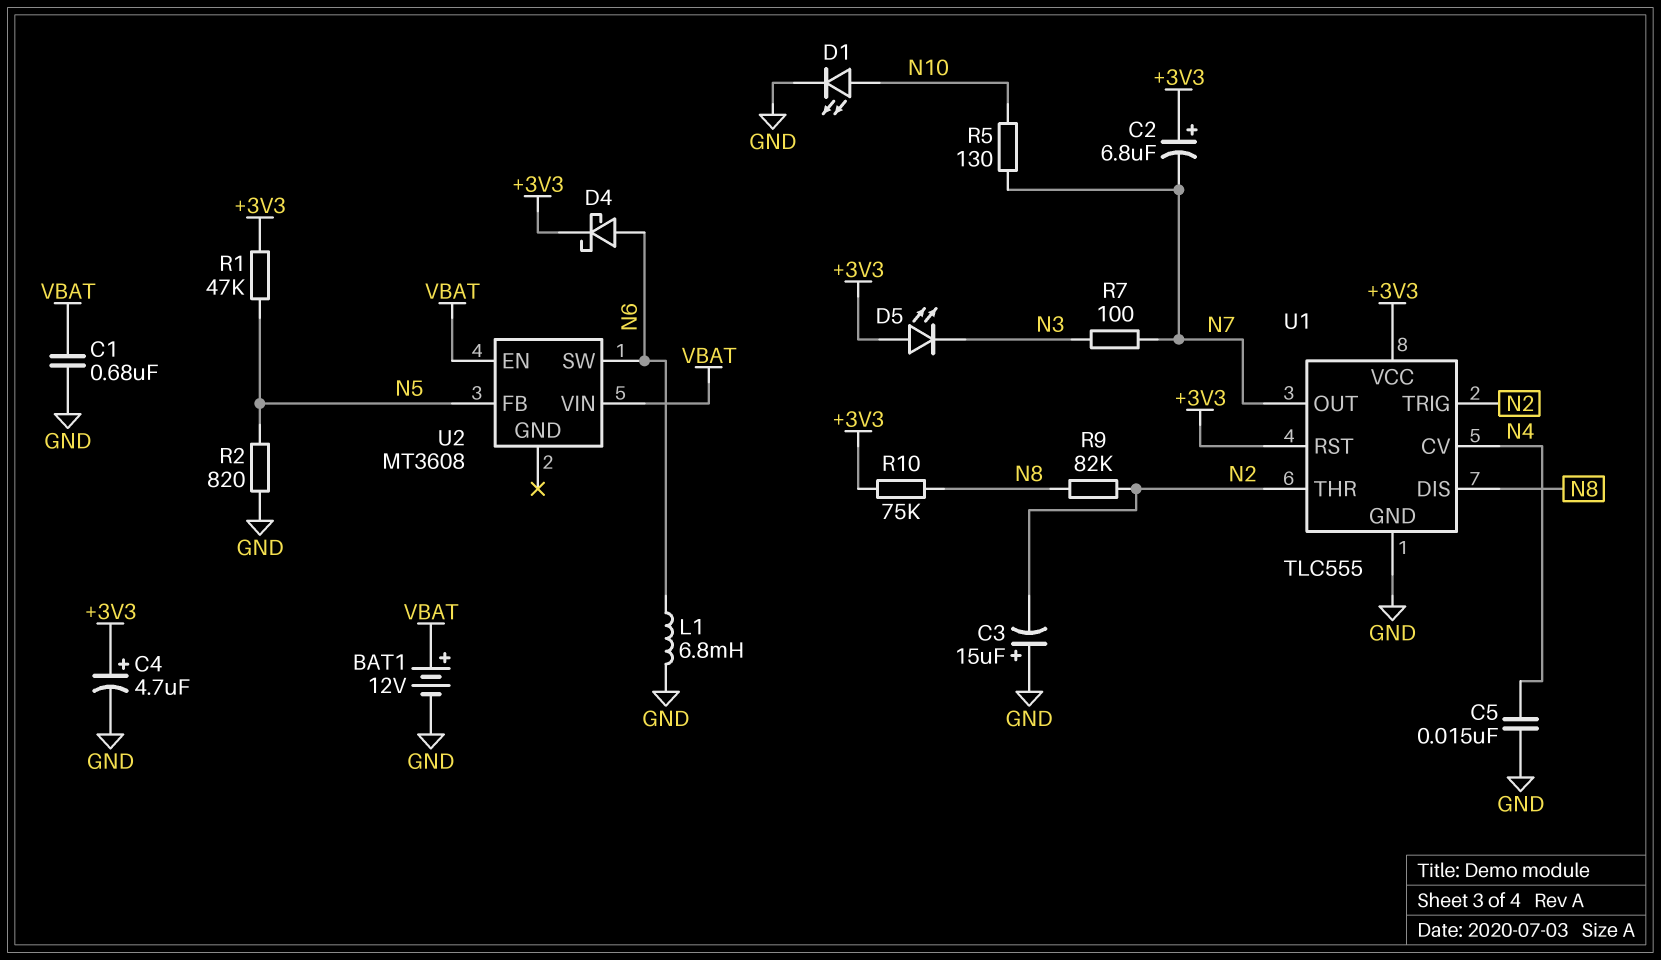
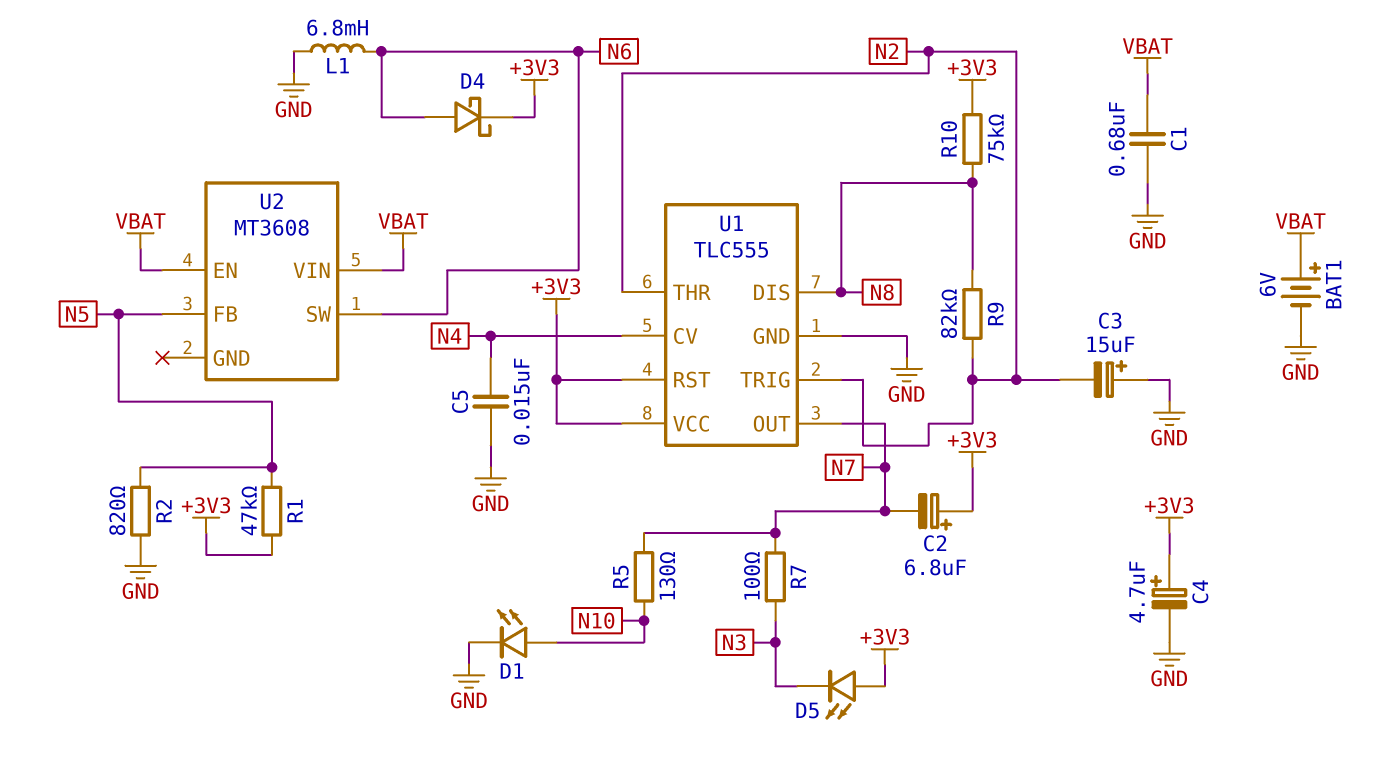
BAT1: 12V (plus VBAT, minus GND) -> 6V (plus VBAT, minus GND)

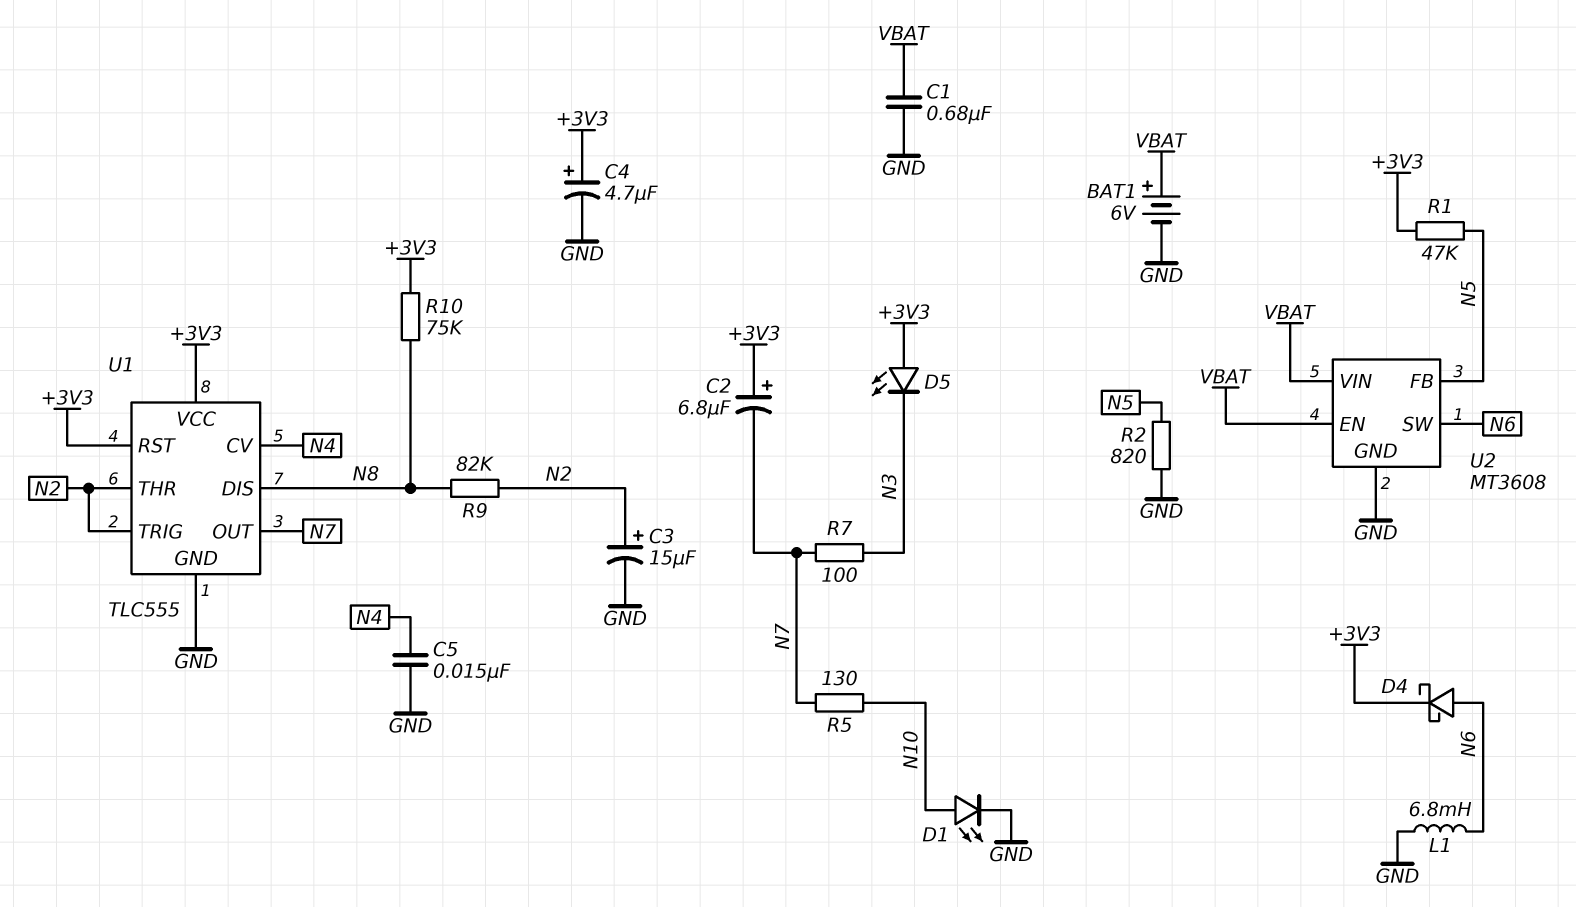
C3: 15uF (plus GND, minus N2) -> 15uF (plus N2, minus GND)
U2 pin GND: none -> GND

